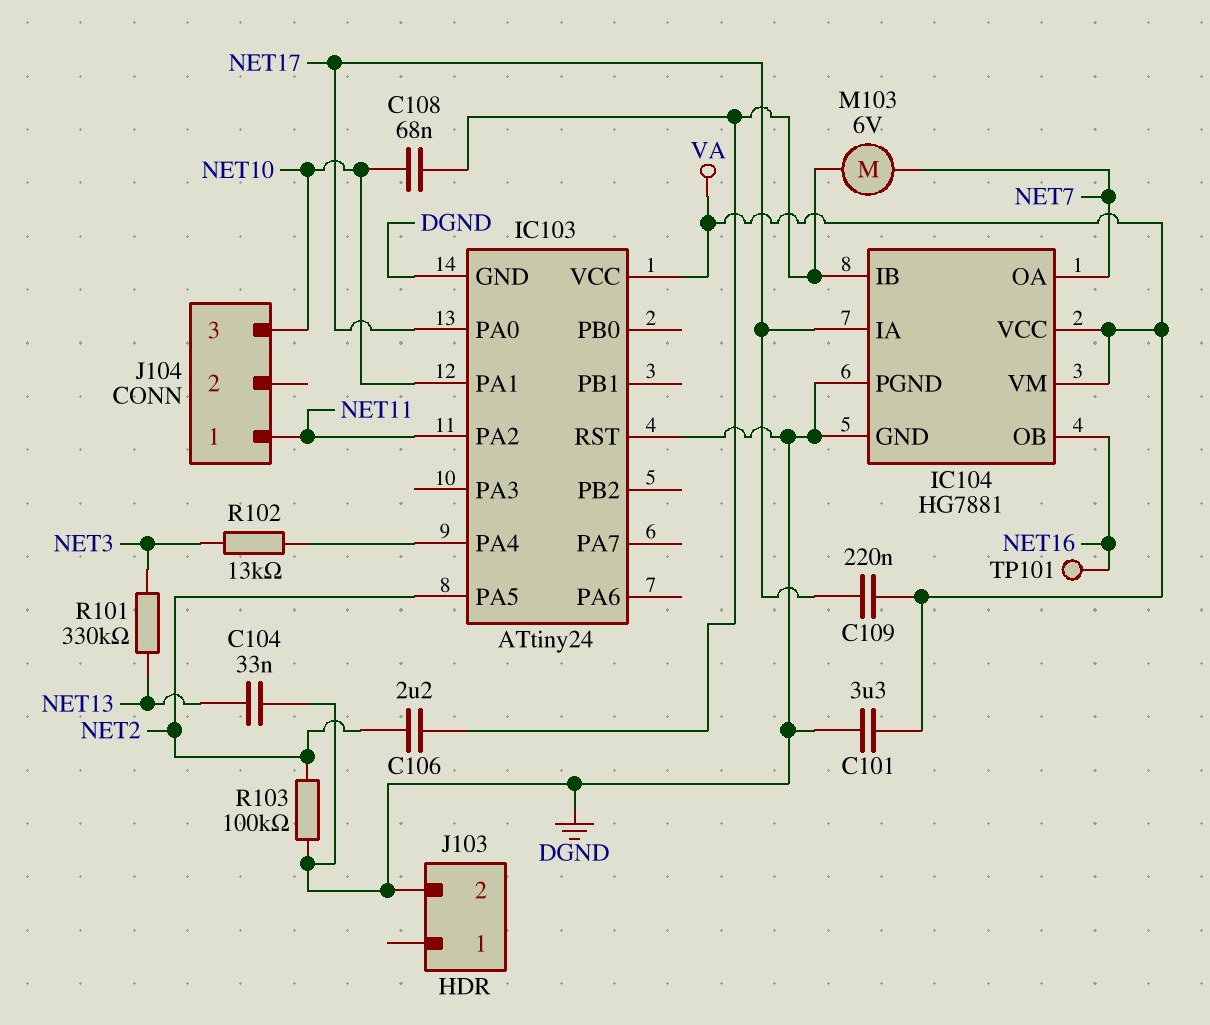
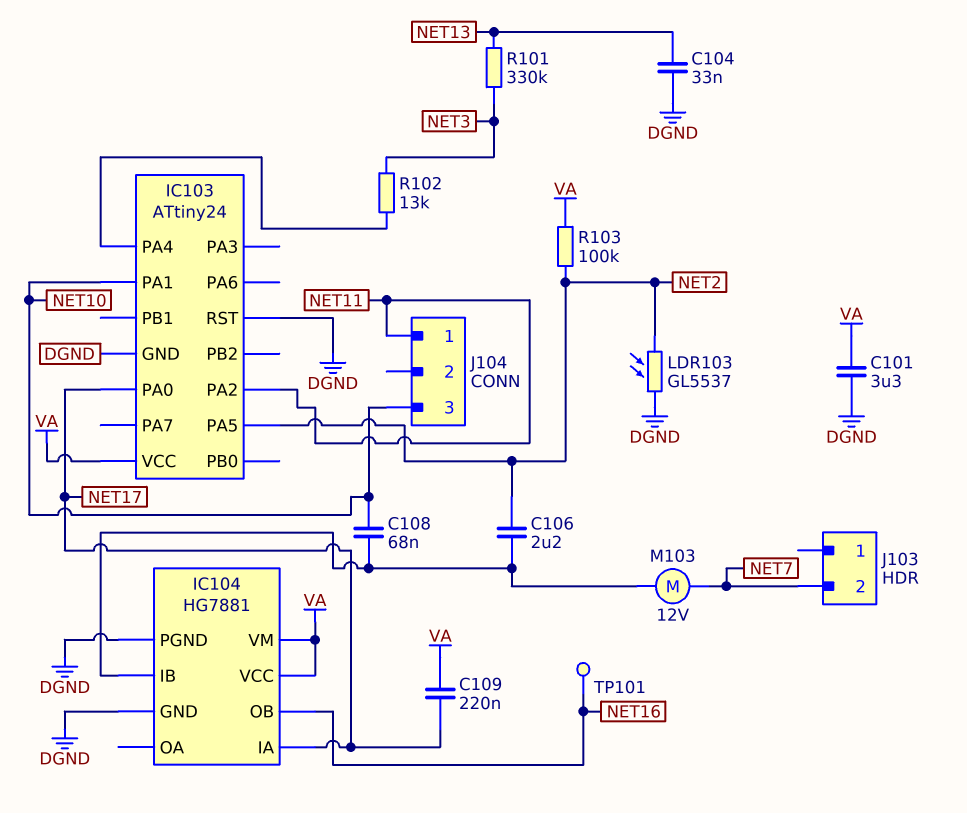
IC104 pin OA: NET7 -> none
J103 pin 2: DGND -> NET7
LDR103: none -> GL5537 (DGND, NET2)
M103: motor 6V (IC104/IB, NET7) -> motor 12V (IC104/IB, NET7)
R103: 100k (DGND, NET2) -> 100k (NET2, VA)

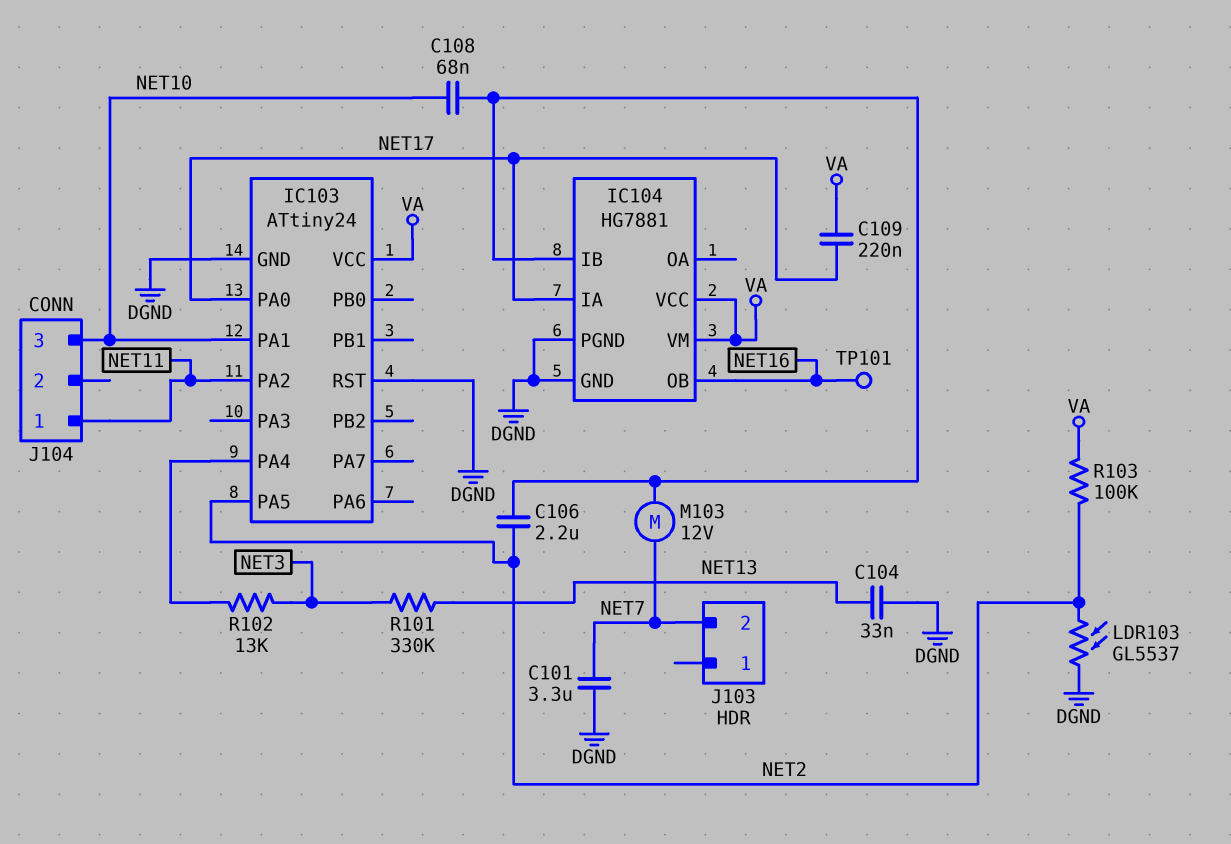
C101: 3.3uF (DGND, VA) -> 3.3uF (DGND, NET7)

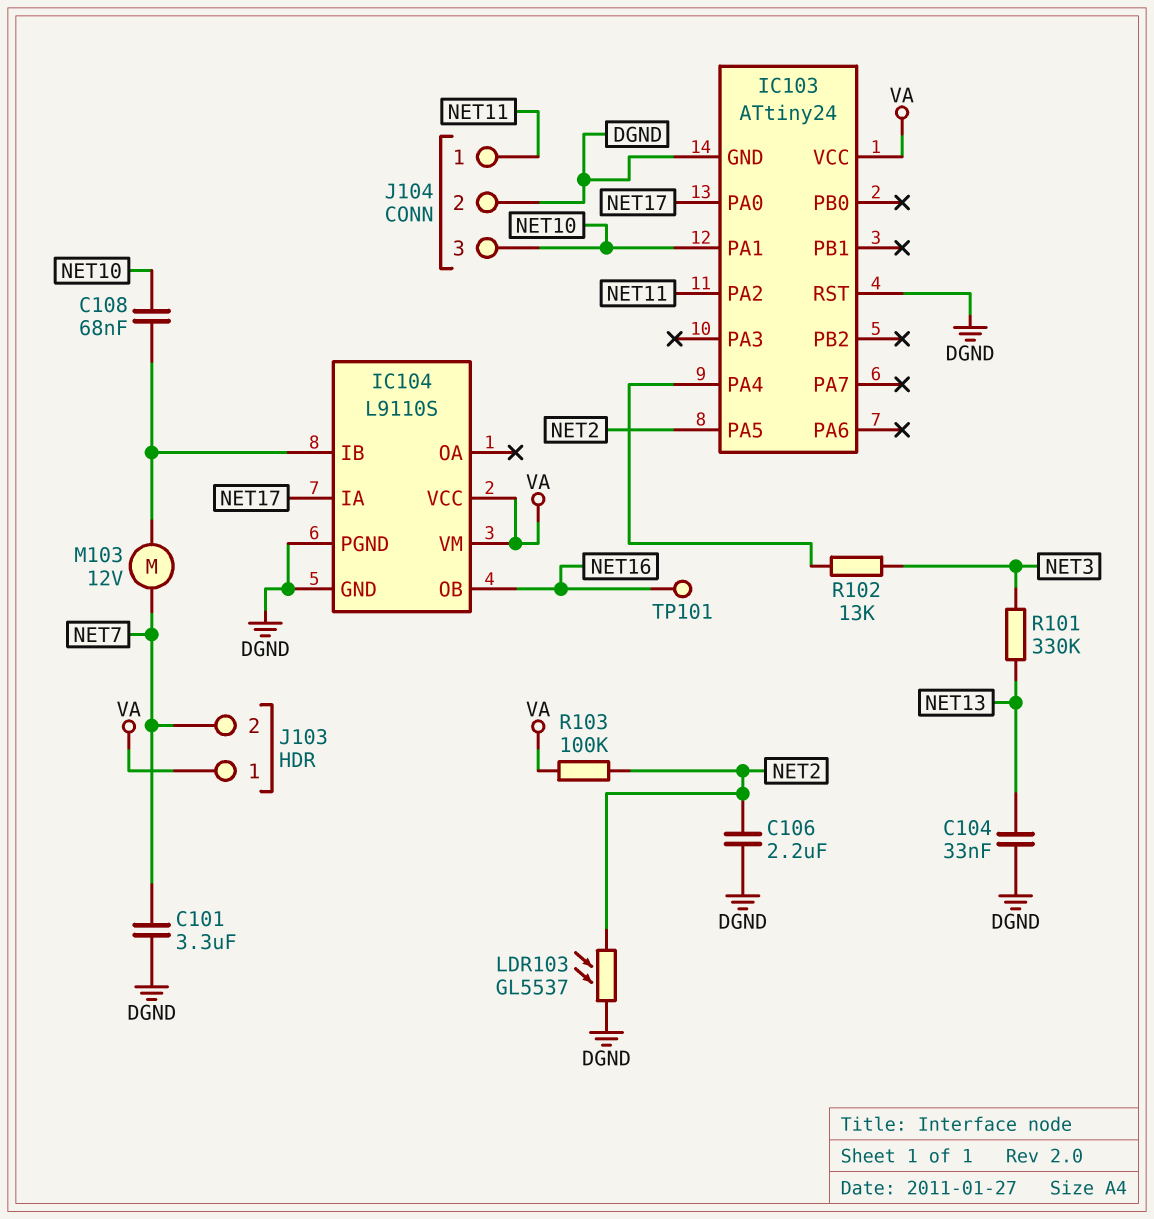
C106: 2.2uF (IC104/IB, NET2) -> 2.2uF (DGND, NET2)
C109: 220nF (NET17, VA) -> none
IC104: HG7881 -> L9110S
J103 pin 1: none -> VA
J104 pin 2: none -> DGND

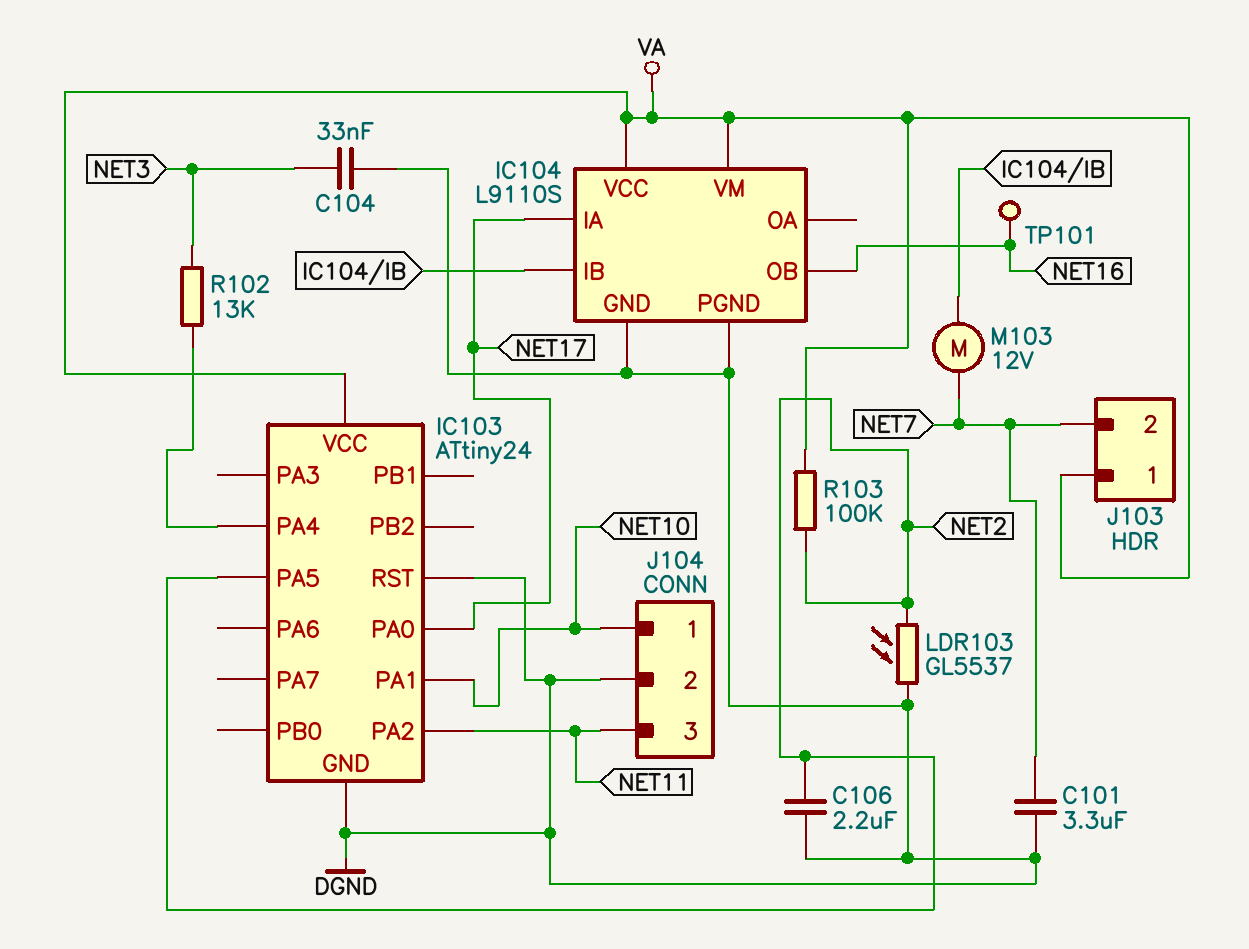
C104: 33nF (DGND, NET13) -> 33nF (DGND, NET3)
C108: 68nF (IC104/IB, NET10) -> none
J104 pin 1: NET11 -> NET10
J104 pin 3: NET10 -> NET11
R101: 330k (NET3, NET13) -> none

